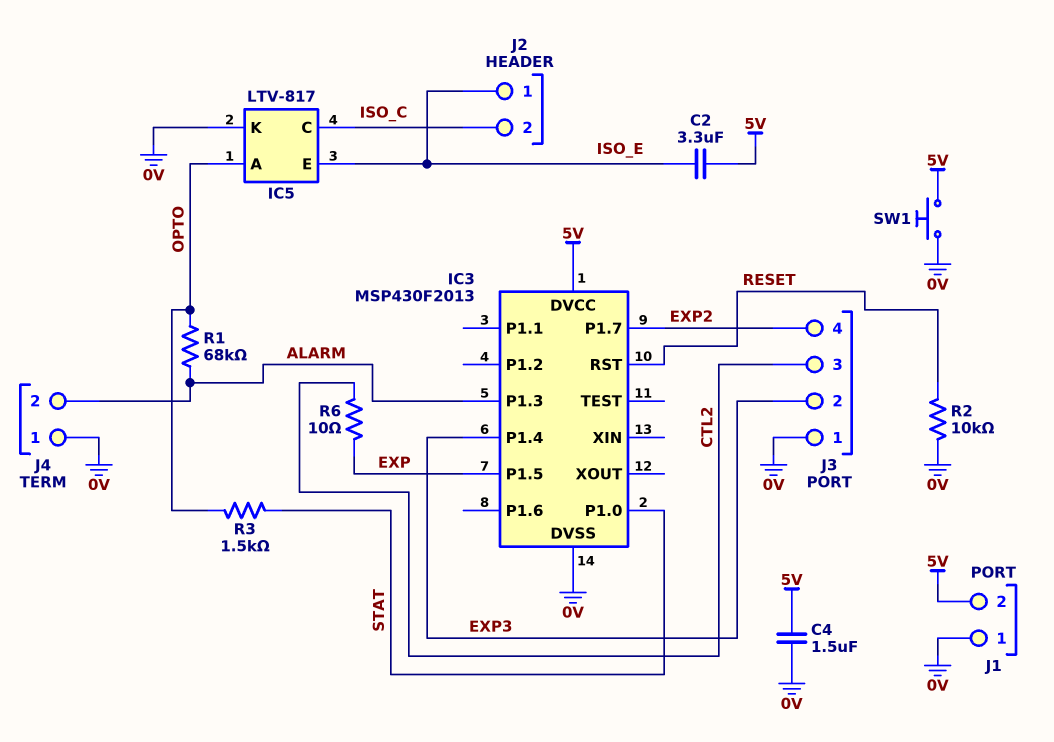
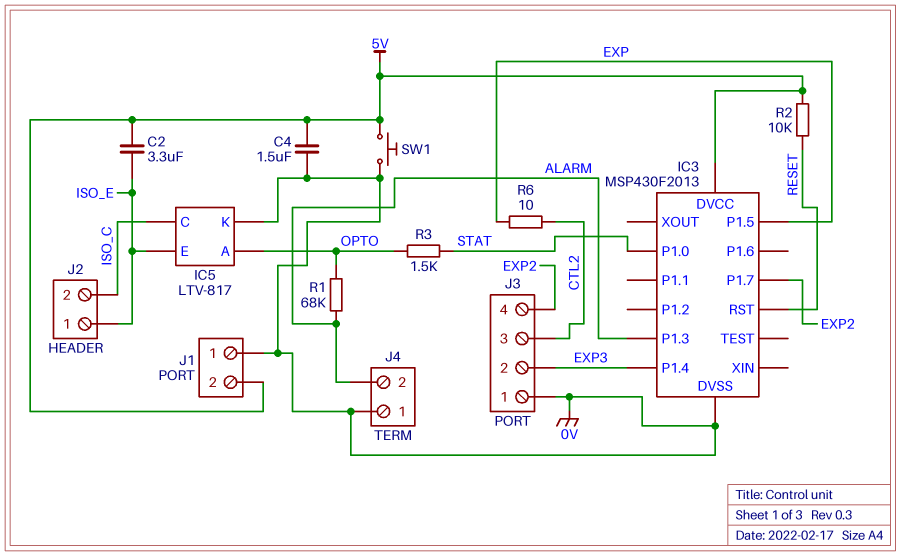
R2: 10k (0V, RESET) -> 10k (5V, RESET)

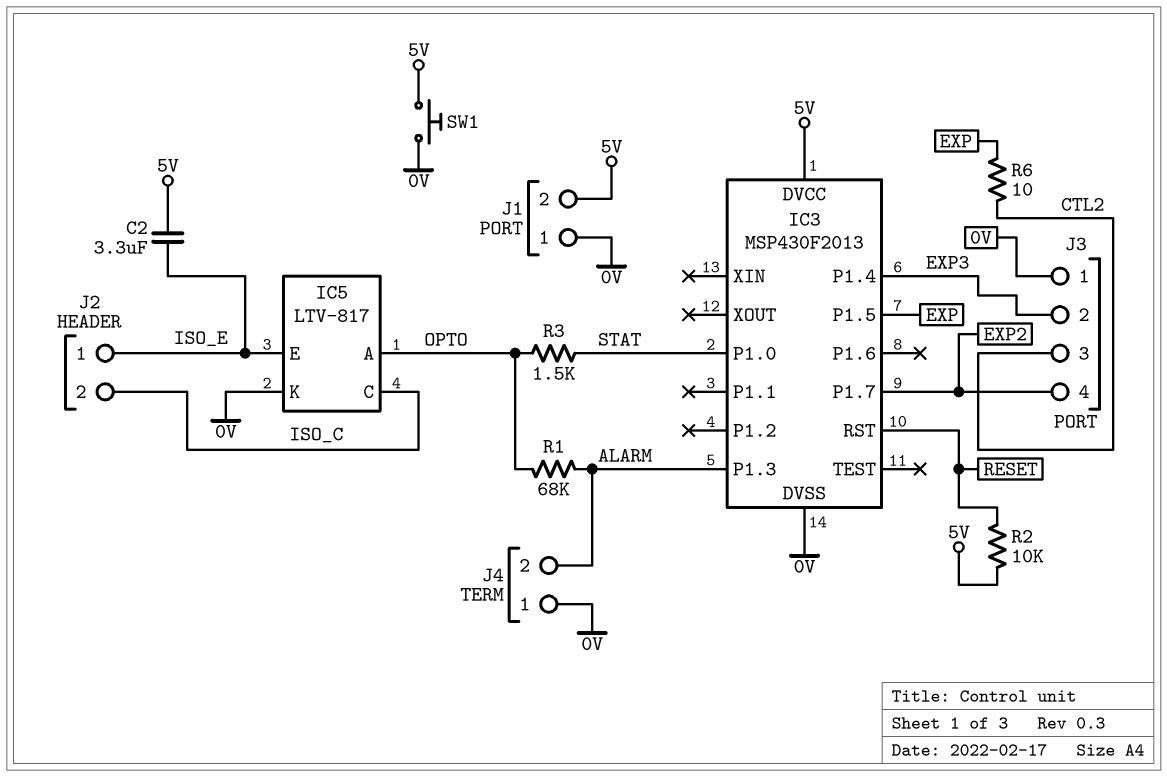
C4: 1.5uF (0V, 5V) -> none

